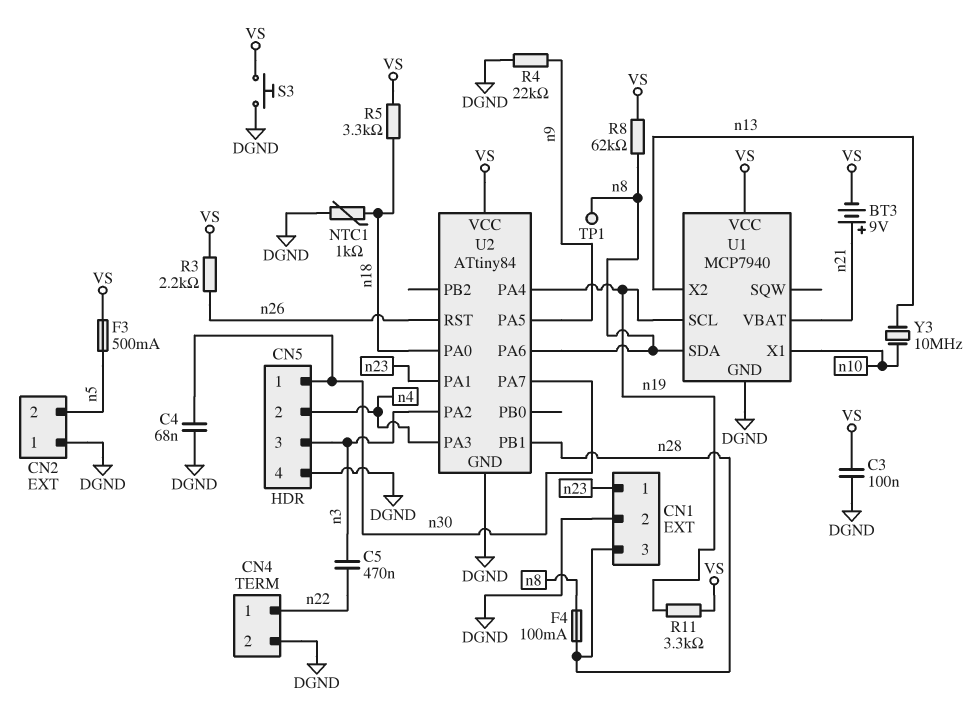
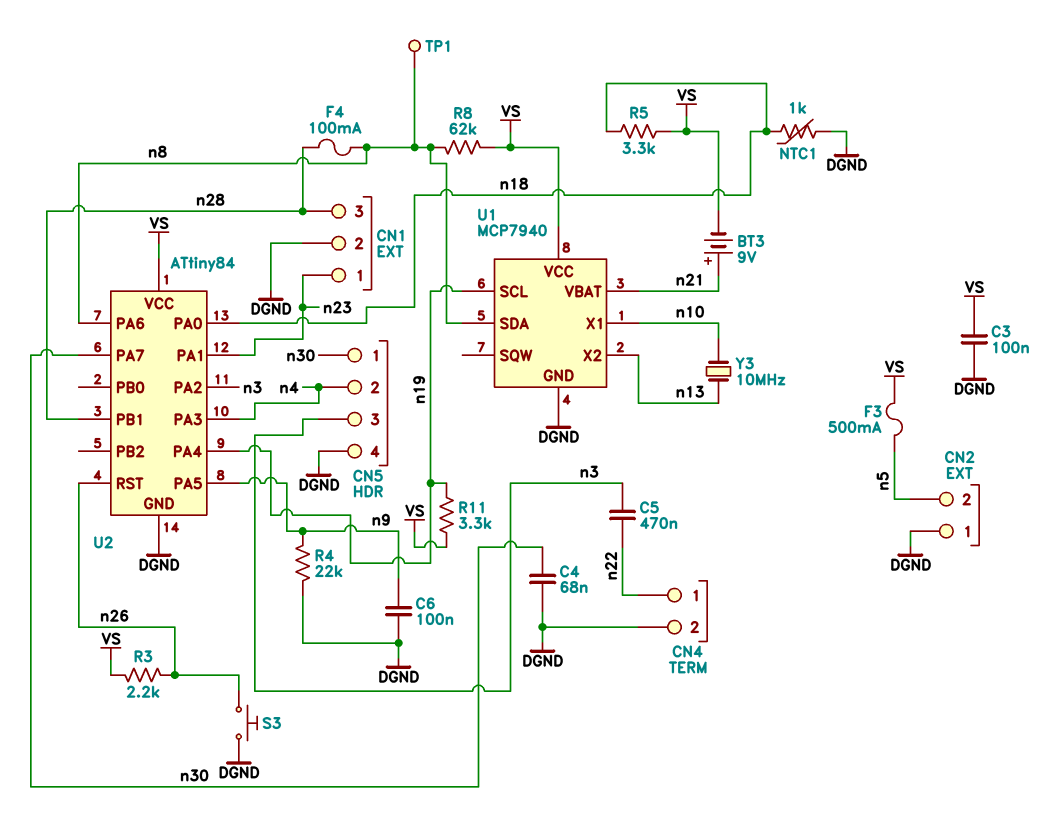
C6: none -> 100nF (DGND, n9)
S3: button (DGND, VS) -> button (DGND, n26)

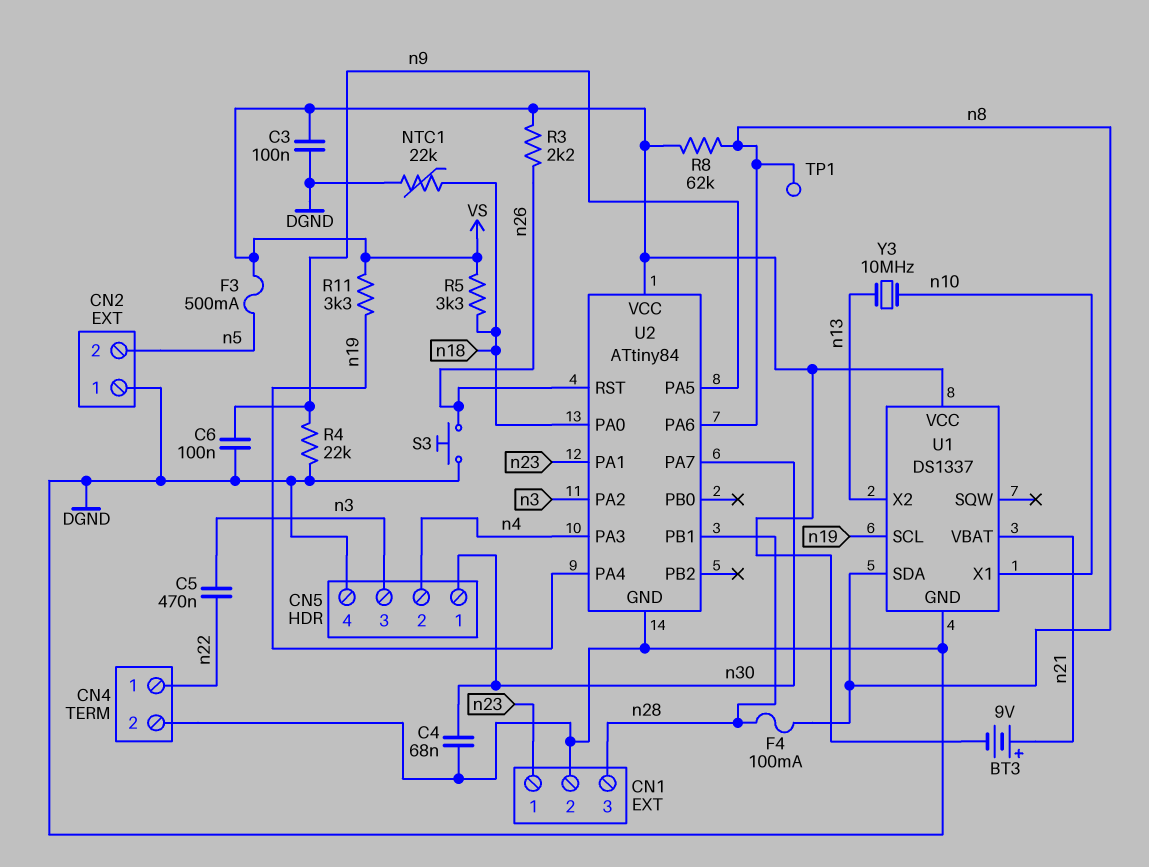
NTC1: 1k (DGND, n18) -> 22k (DGND, n18)
U1: MCP7940 -> DS1337

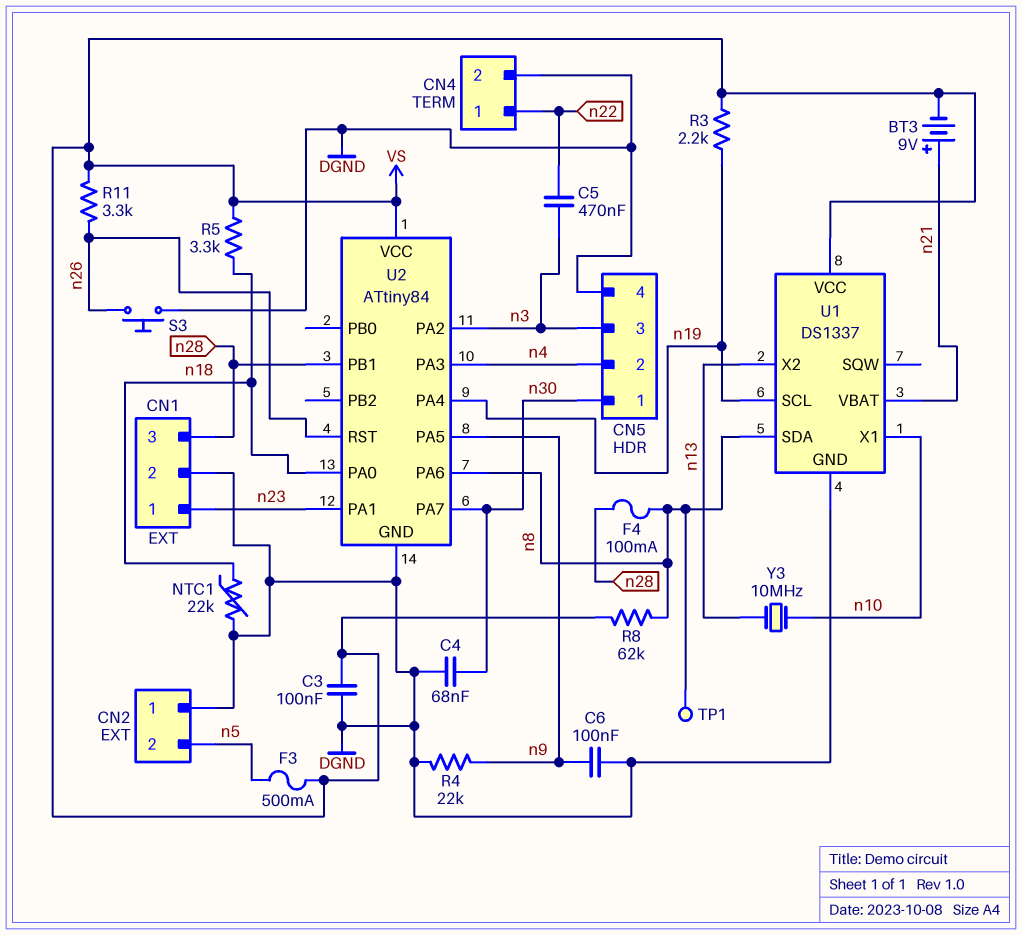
R3: 2.2k (VS, n26) -> 2.2k (VS, n19)
R11: 3.3k (VS, n19) -> 3.3k (VS, n26)

